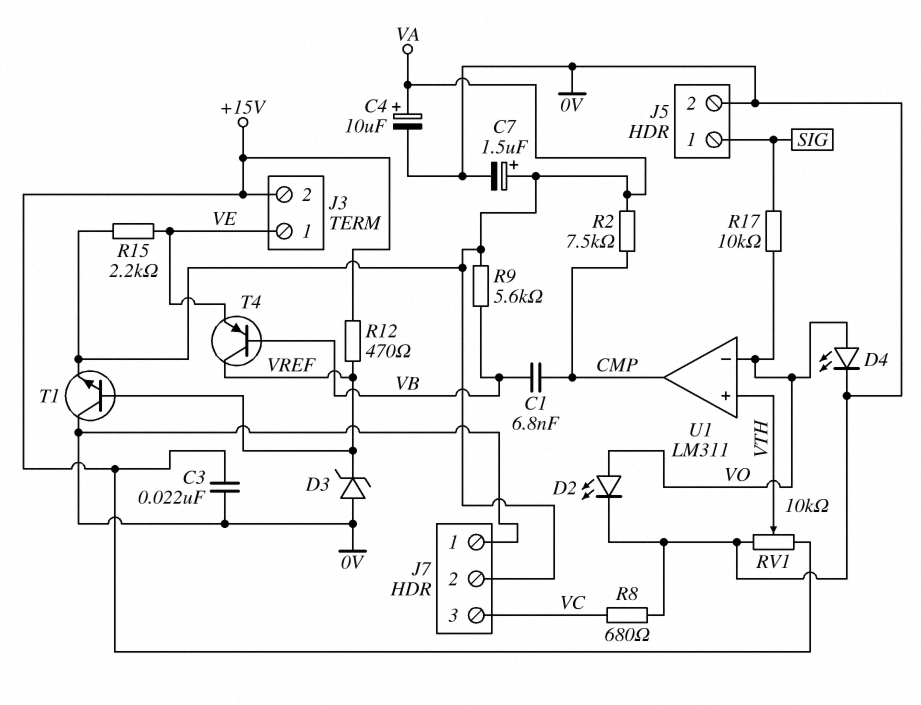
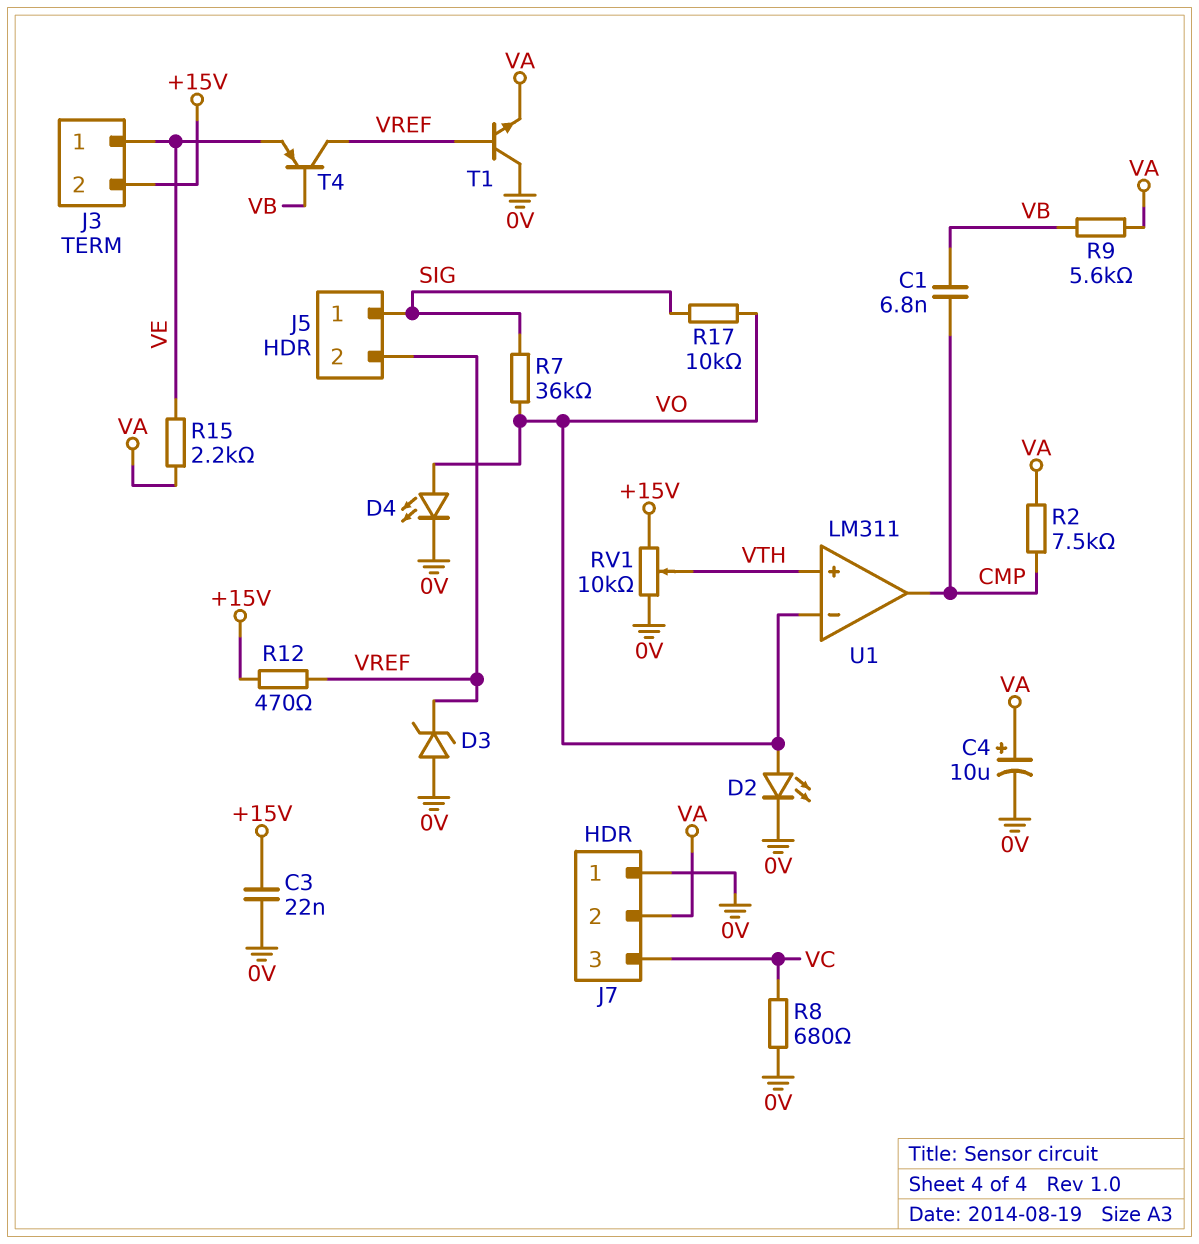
C7: 1.5uF (plus VA, minus 0V) -> none
J5 pin 2: 0V -> VREF
R7: none -> 36k (SIG, VO)

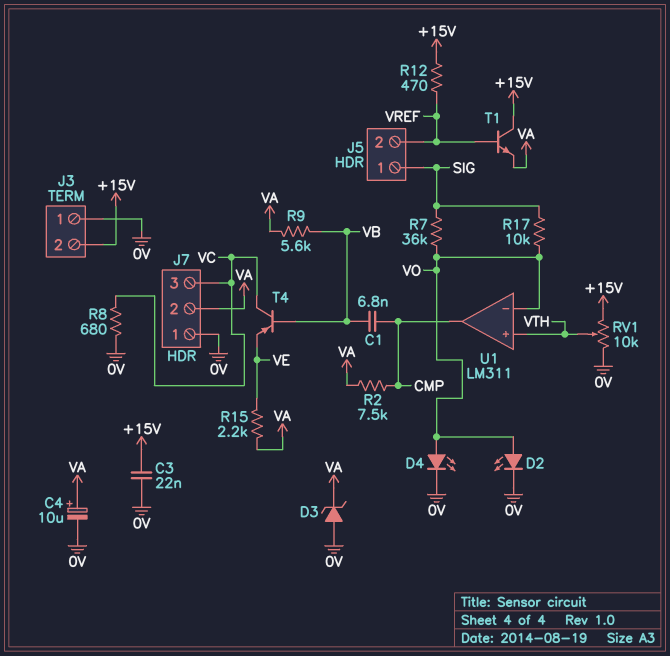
D3: zener (A 0V, K VREF) -> zener (A 0V, K VA)
J3 pin 1: VE -> 0V
T1: NPN (B VREF, C 0V, E VA) -> NPN (B VREF, C +15V, E VA)
T4: PNP (B VB, C VREF, E VE) -> PNP (B VB, C VC, E VE)

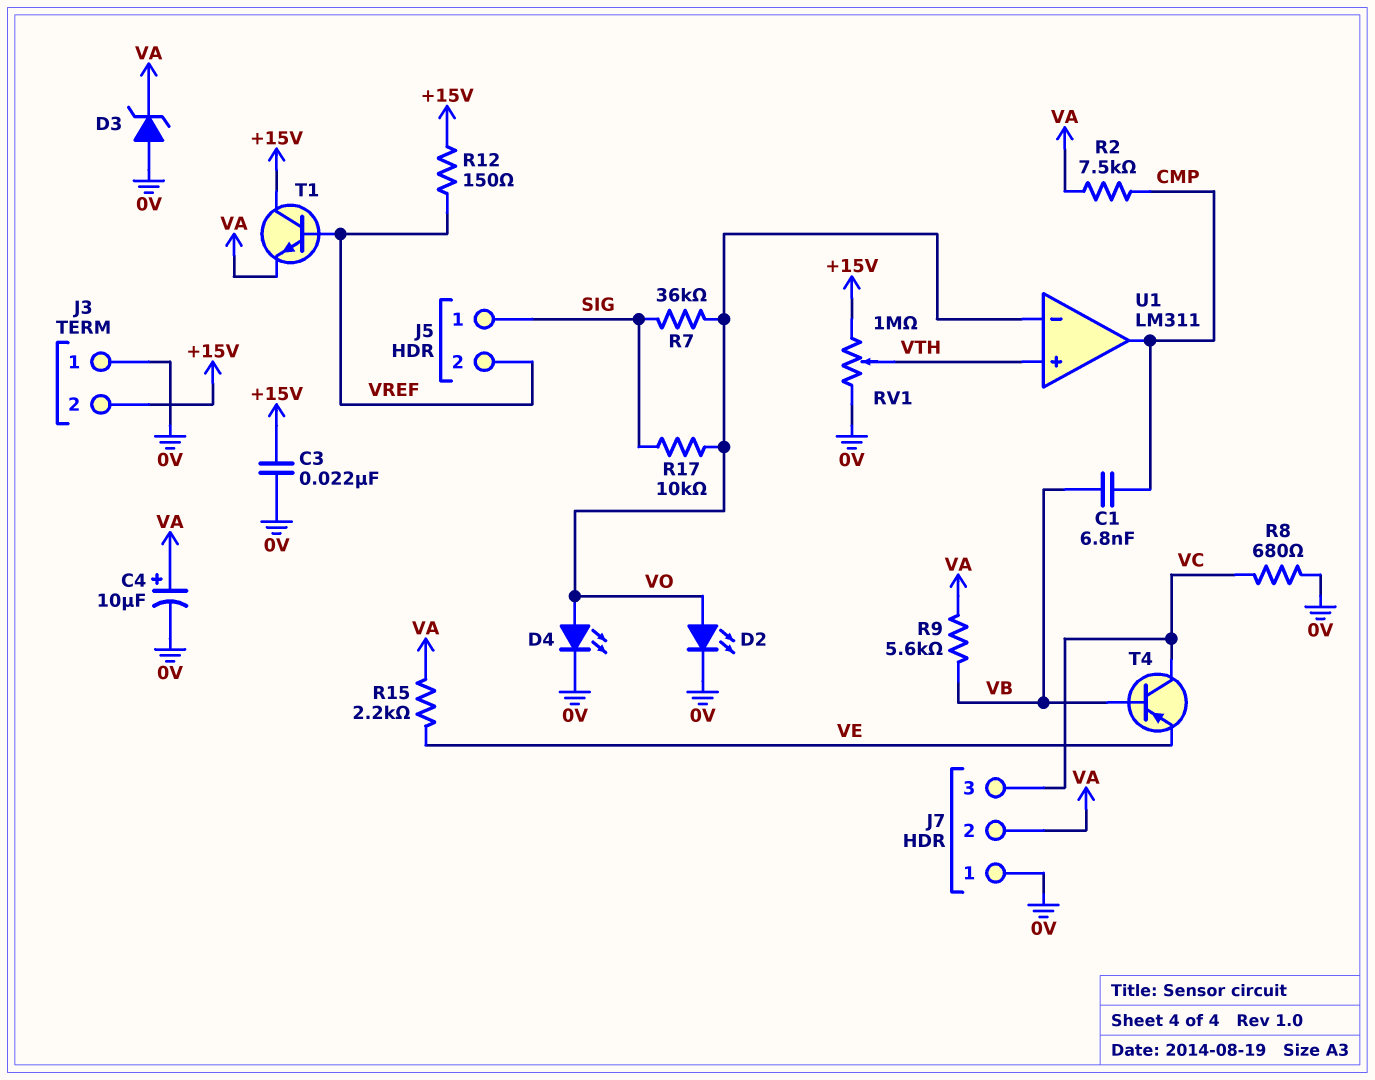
R12: 470 (+15V, VREF) -> 150 (+15V, VREF)
RV1: 10k (+15V, 0V, wiper VTH) -> 1M (+15V, 0V, wiper VTH)

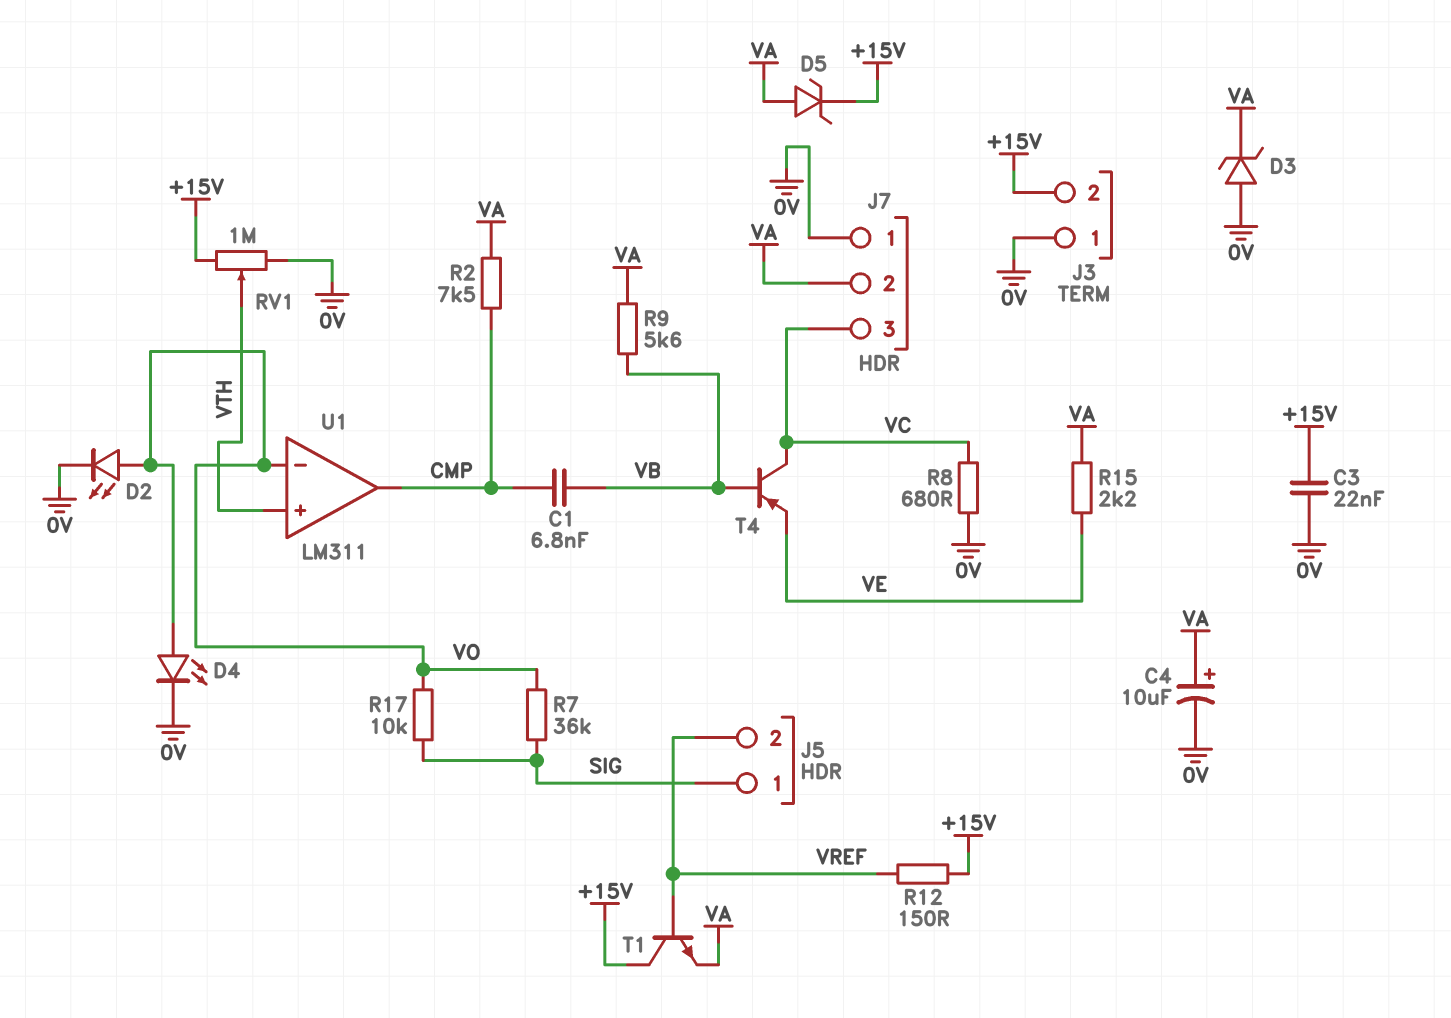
D5: none -> zener (A VA, K +15V)

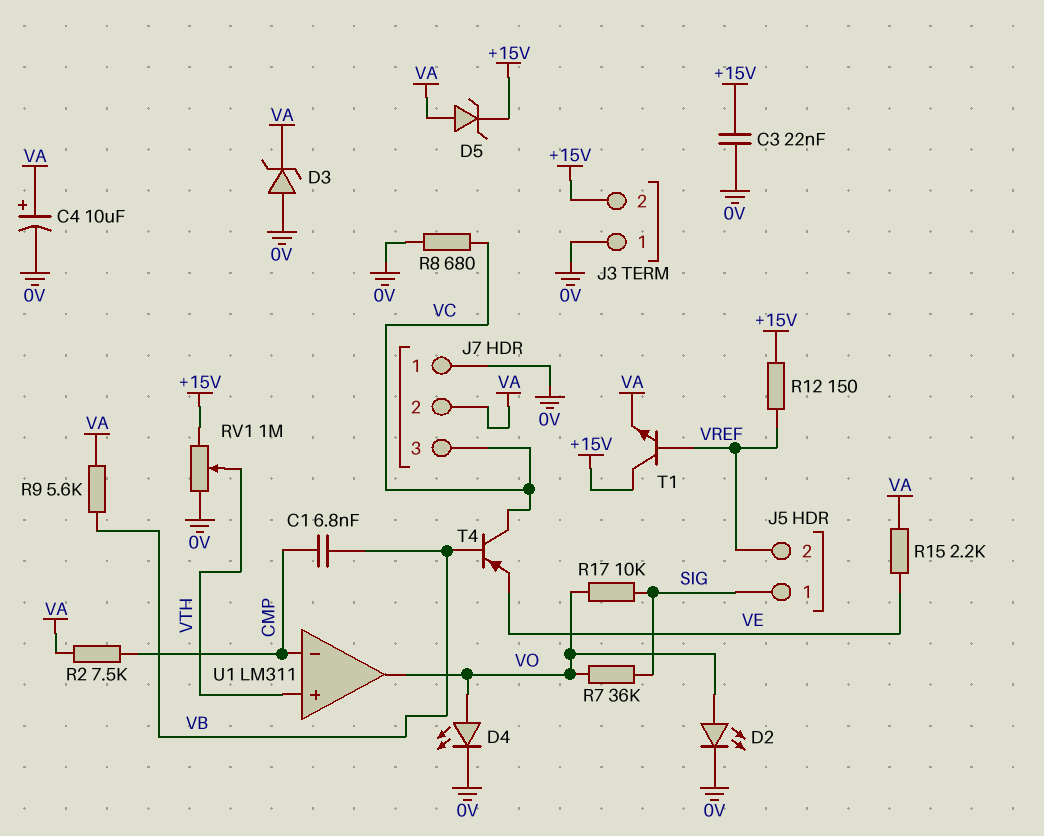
U1 pin in-: VO -> CMP
U1 pin out: CMP -> VO

